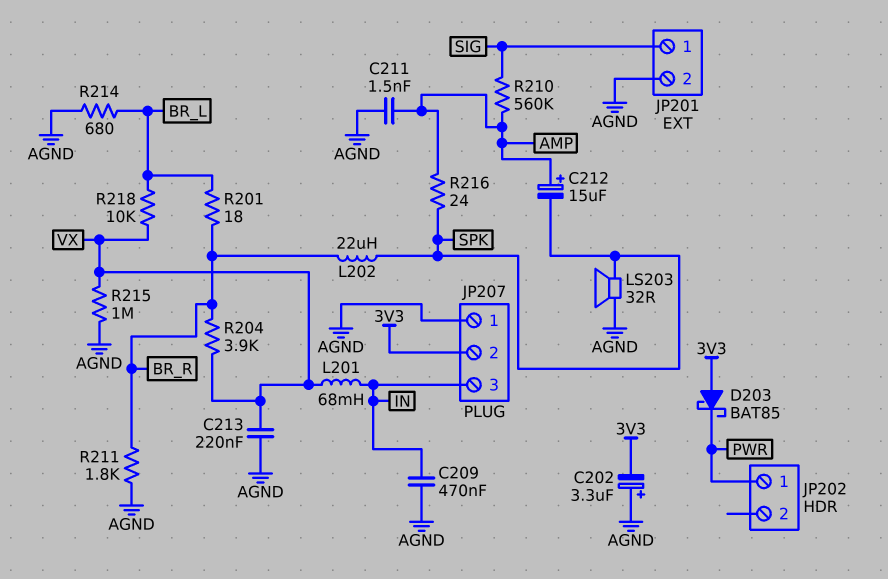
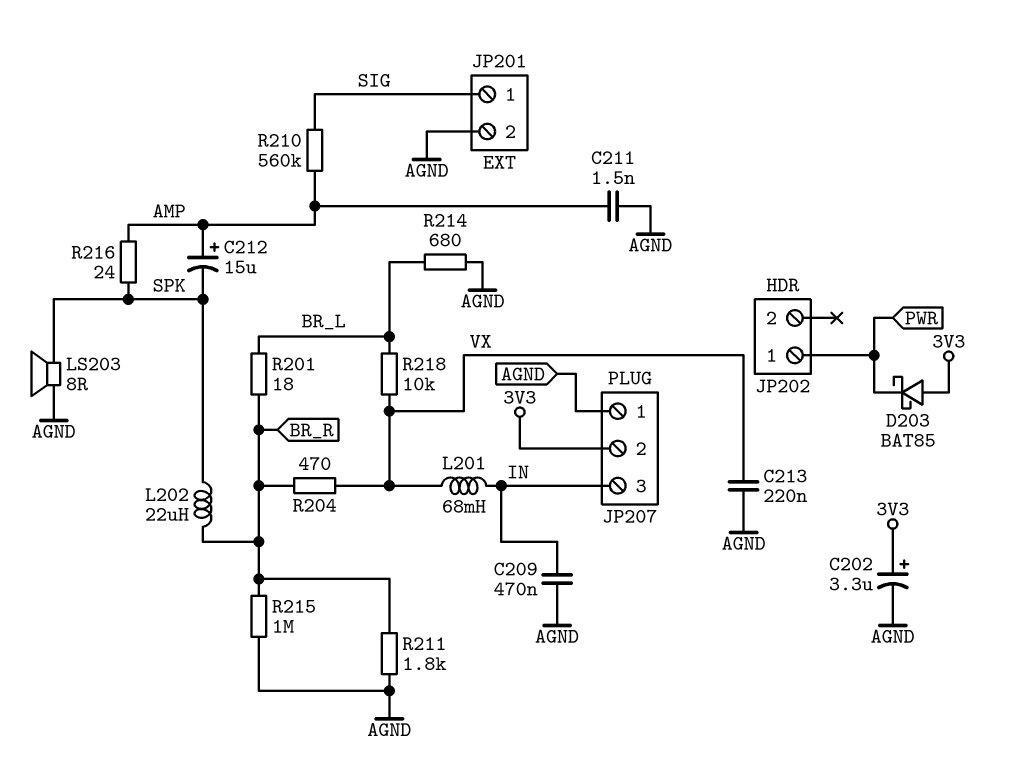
C202: 3.3uF (plus AGND, minus 3V3) -> 3.3uF (plus 3V3, minus AGND)
LS203: speaker 32R (AGND, SPK) -> speaker 8R (AGND, SPK)
R204: 3.9k (BR_R, VX) -> 470 (BR_R, VX)
R215: 1M (AGND, VX) -> 1M (AGND, BR_R)

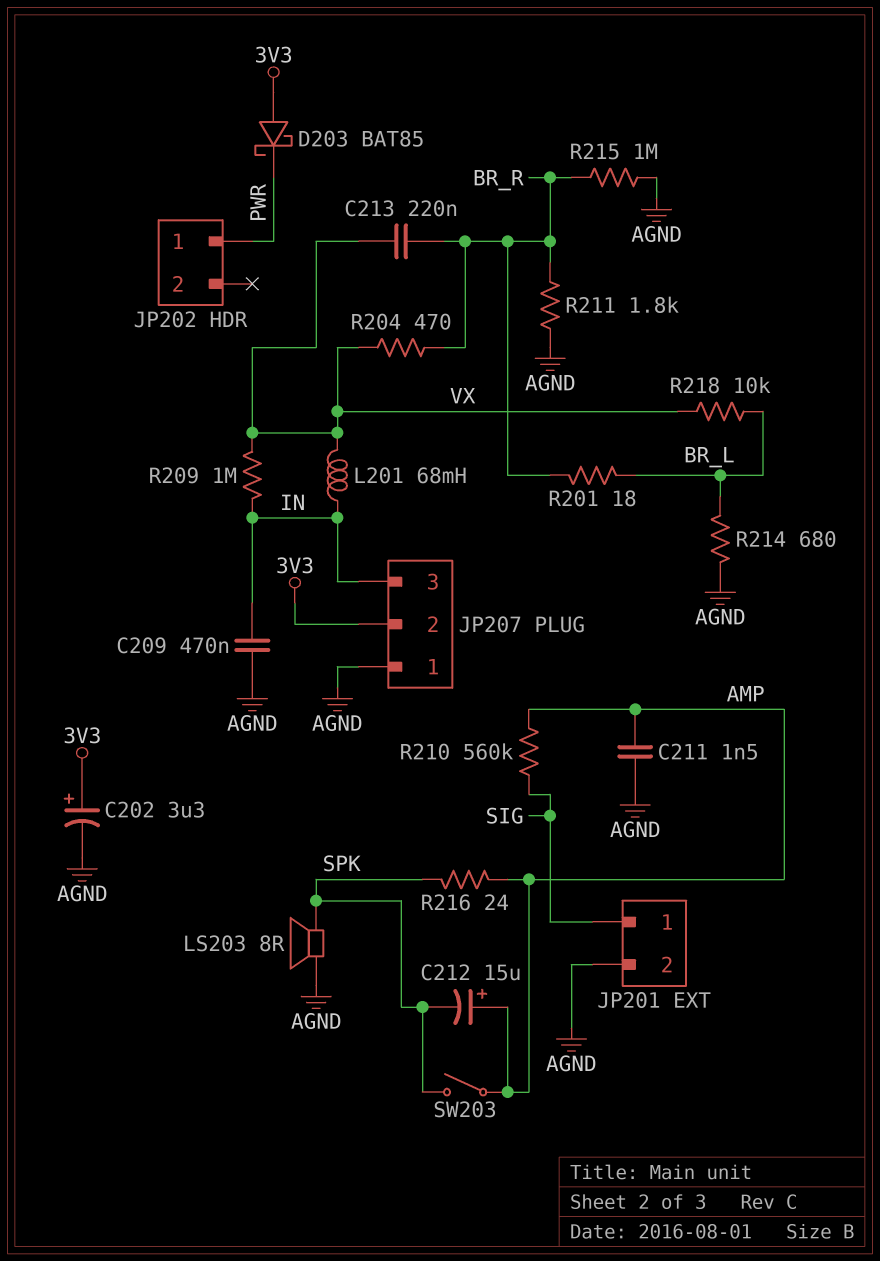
C213: 220nF (AGND, VX) -> 220nF (BR_R, VX)
L202: 22uH (BR_R, SPK) -> none
R209: none -> 1M (IN, VX)
SW203: none -> switch (AMP, SPK)

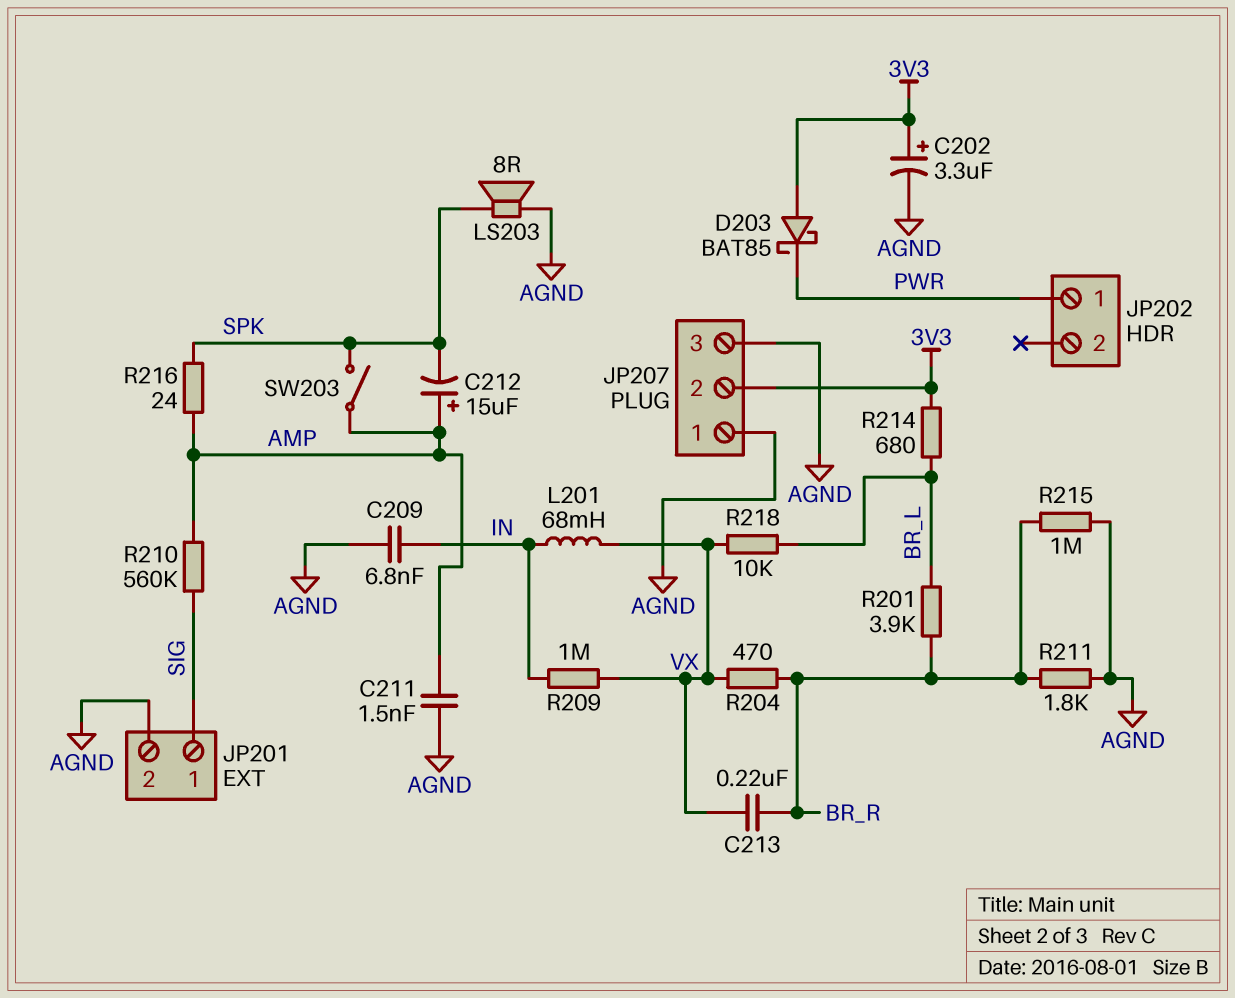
C209: 470nF (AGND, IN) -> 6.8nF (AGND, IN)
JP207 pin 3: IN -> AGND
R201: 18 (BR_L, BR_R) -> 3.9k (BR_L, BR_R)
R214: 680 (AGND, BR_L) -> 680 (3V3, BR_L)

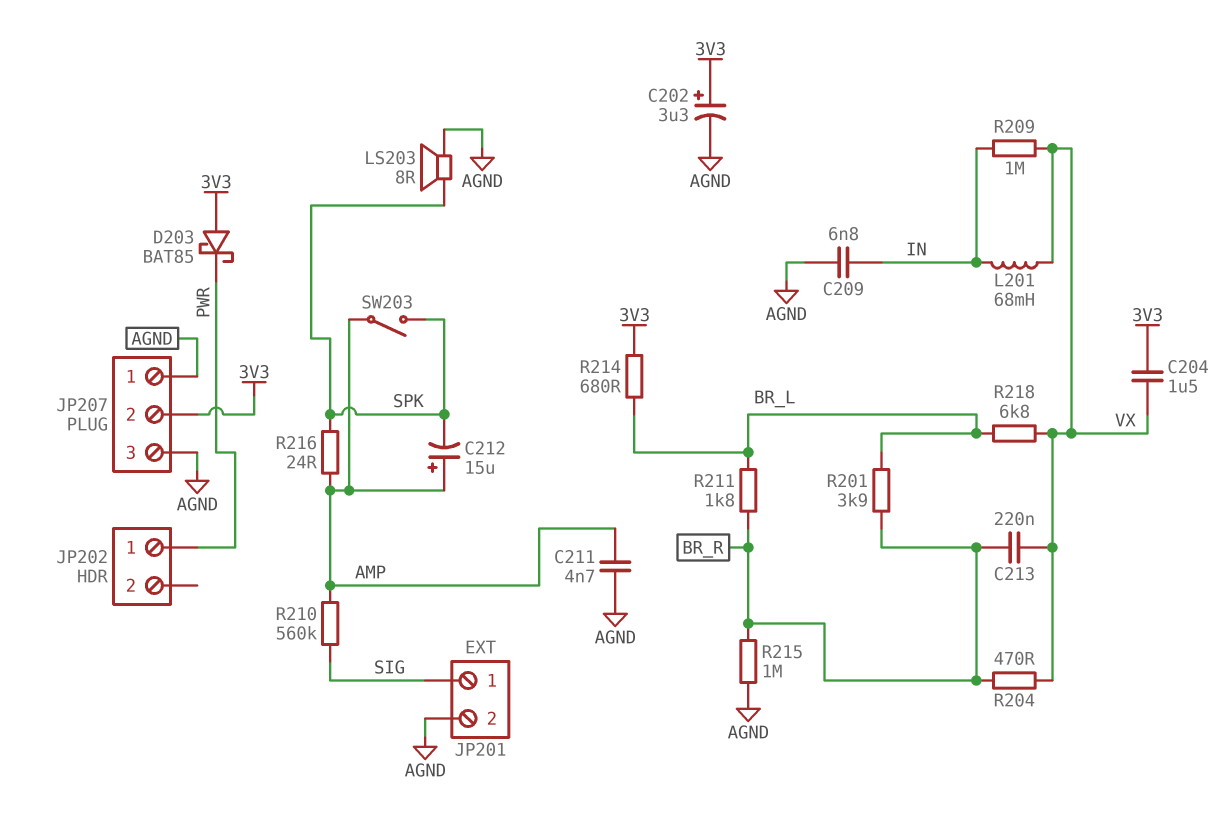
C204: none -> 1.5uF (3V3, VX)
C211: 1.5nF (AGND, AMP) -> 4.7nF (AGND, AMP)
R211: 1.8k (AGND, BR_R) -> 1.8k (BR_L, BR_R)
R218: 10k (BR_L, VX) -> 6.8k (BR_L, VX)

